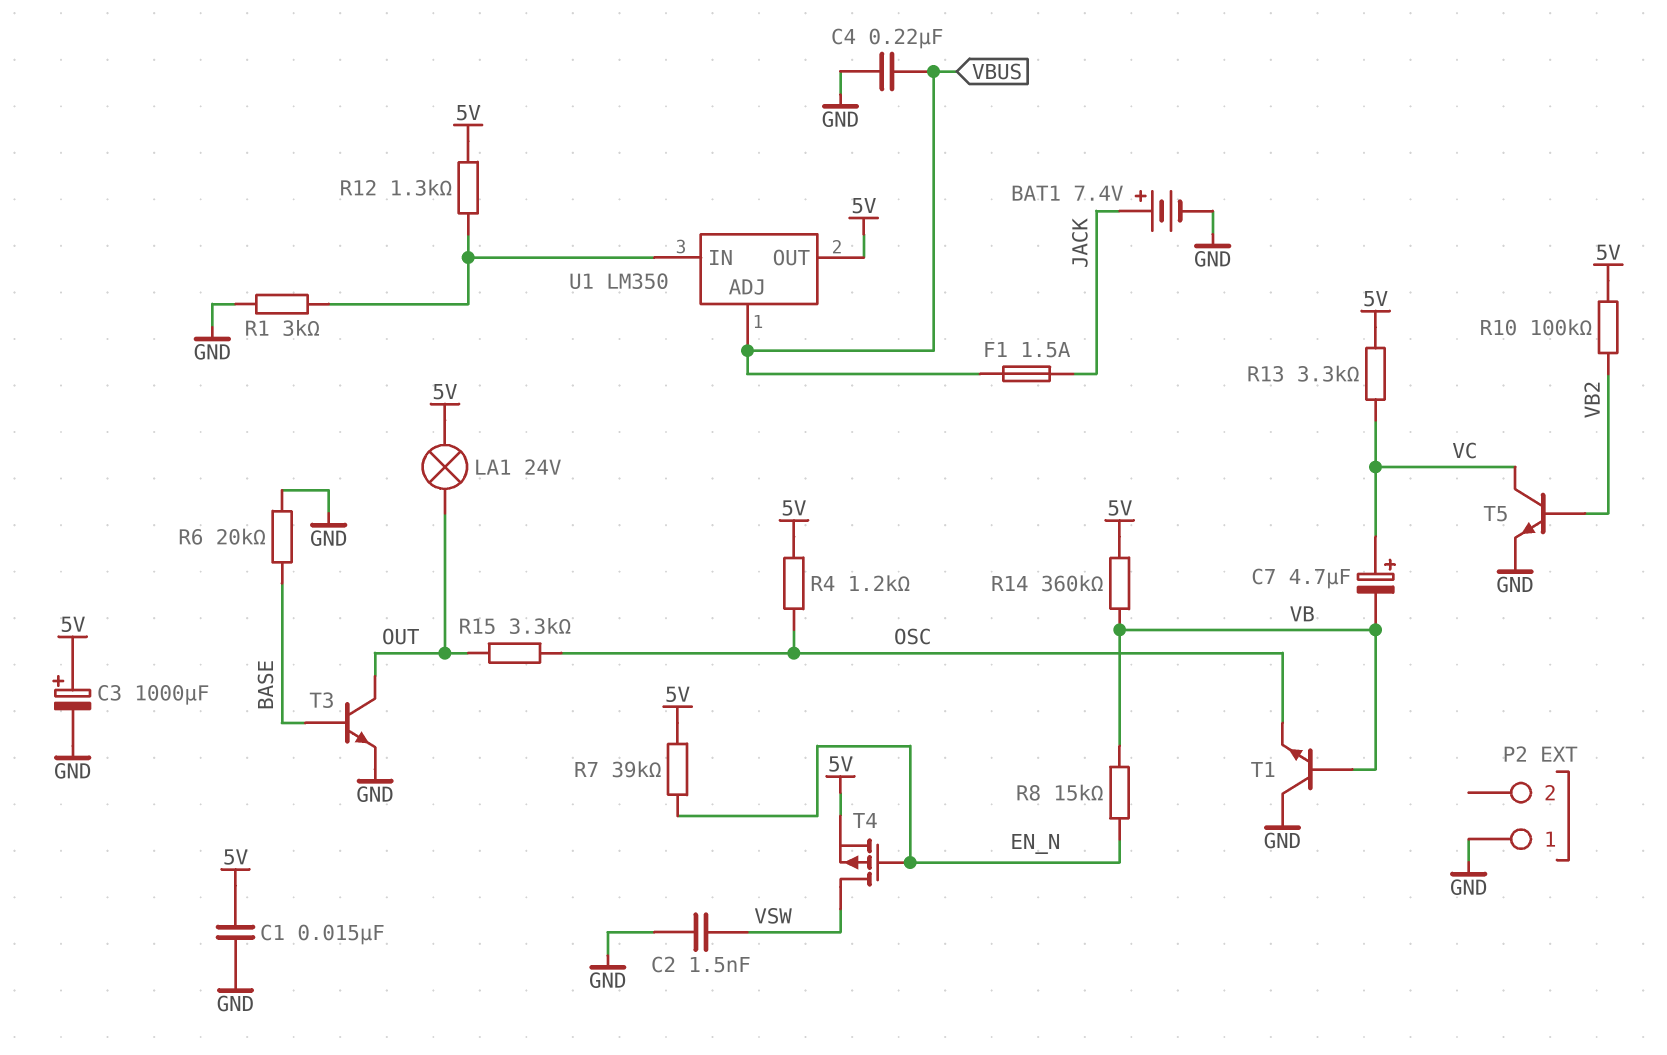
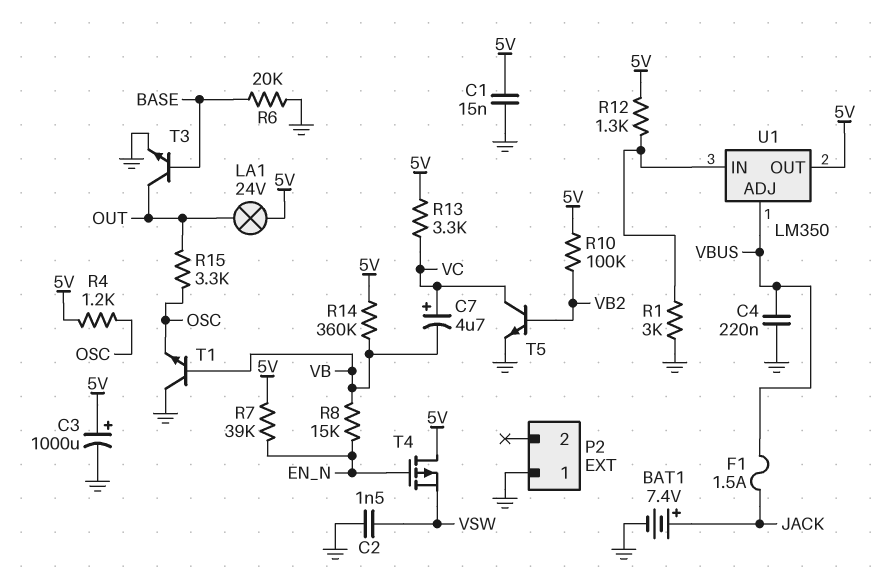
T4: PMOS (G EN_N, D VSW, S 5V) -> PMOS (G EN_N, D 5V, S VSW)

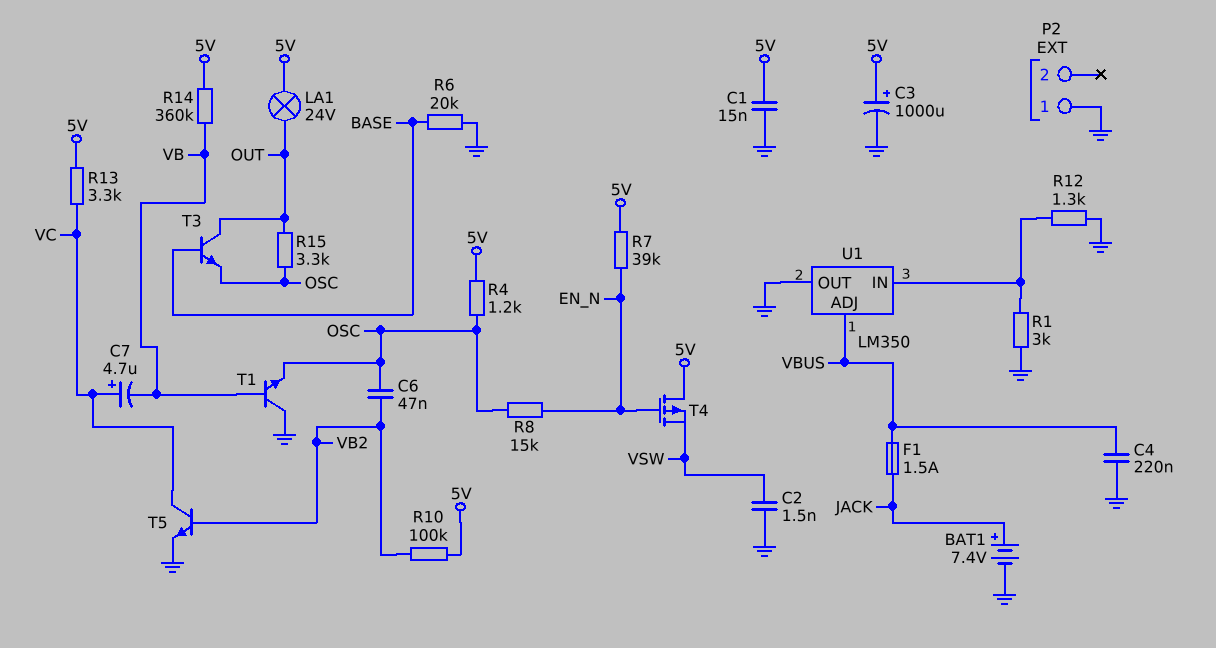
C6: none -> 47nF (OSC, VB2)
R8: 15k (EN_N, VB) -> 15k (EN_N, OSC)
R12: 1.3k (5V, U1/IN) -> 1.3k (GND, U1/IN)
T3: NPN (B BASE, C OUT, E GND) -> NPN (B BASE, C OUT, E OSC)
U1 pin OUT: 5V -> GND

